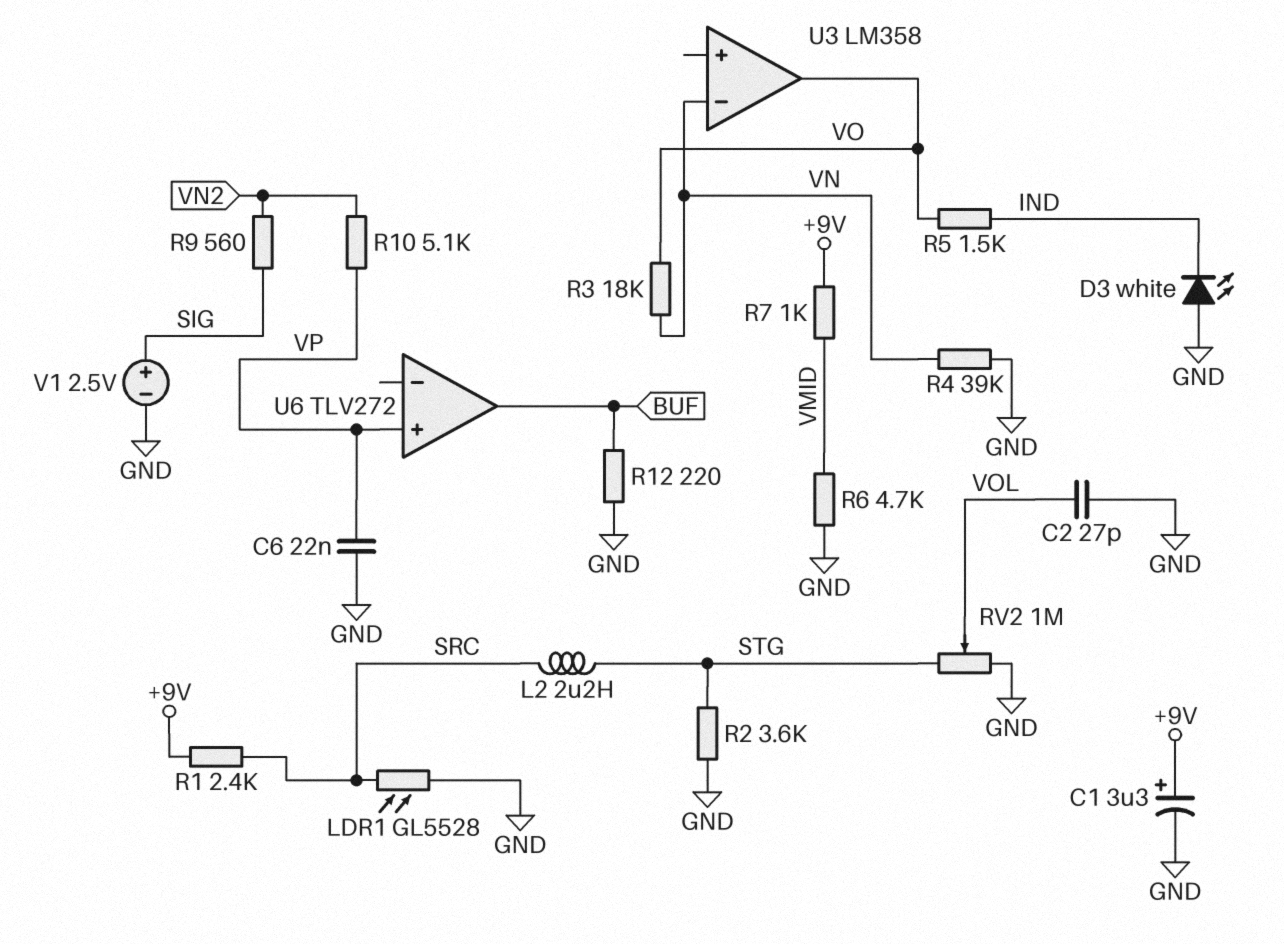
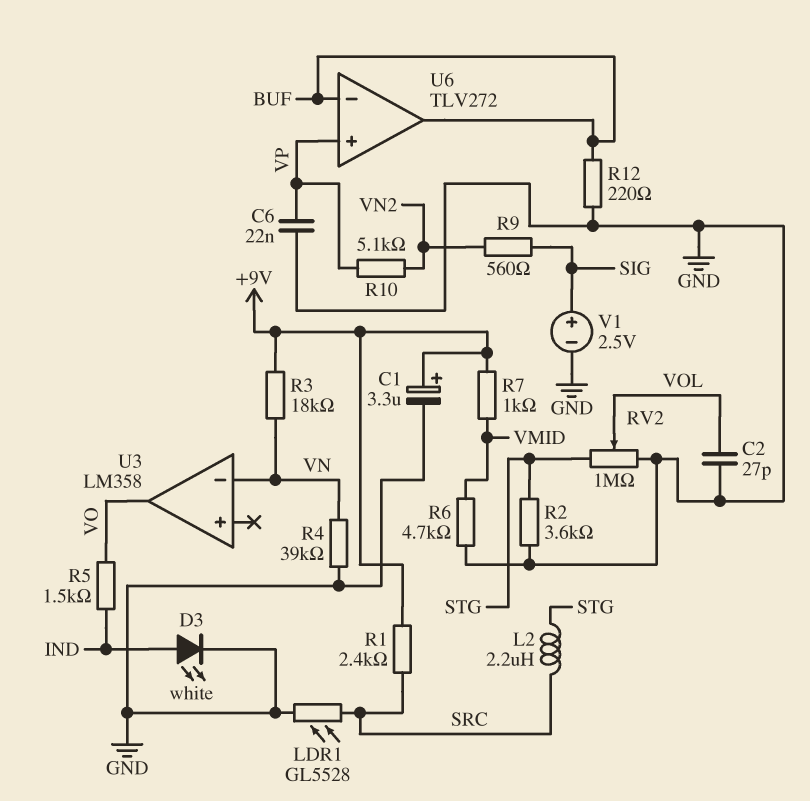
D3: LED white (A GND, K IND) -> LED white (A IND, K GND)
R3: 18k (VN, VO) -> 18k (+9V, VN)
U6 pin in-: none -> BUF

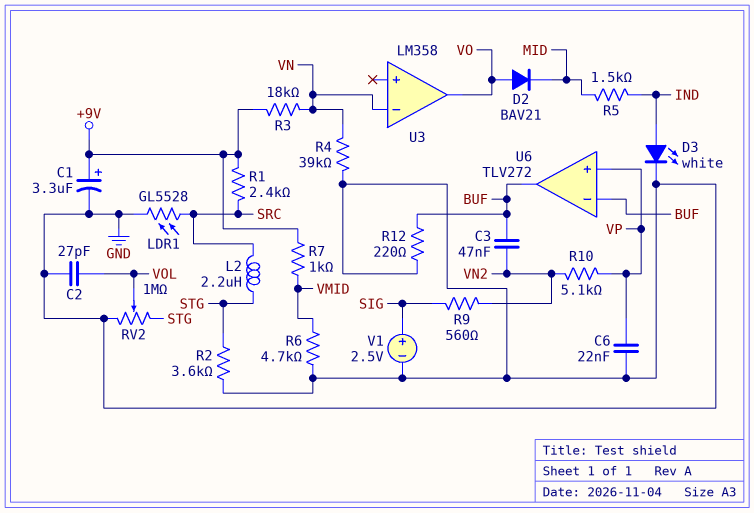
C3: none -> 47nF (BUF, VN2)
D2: none -> diode BAV21 (A VO, K MID)
R5: 1.5k (IND, VO) -> 1.5k (IND, MID)

